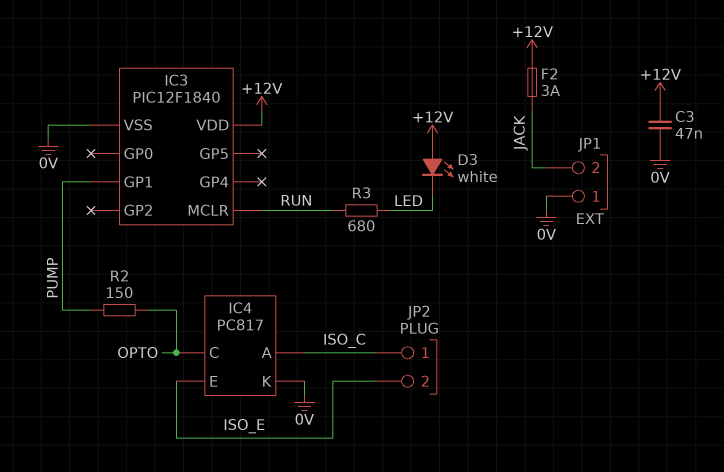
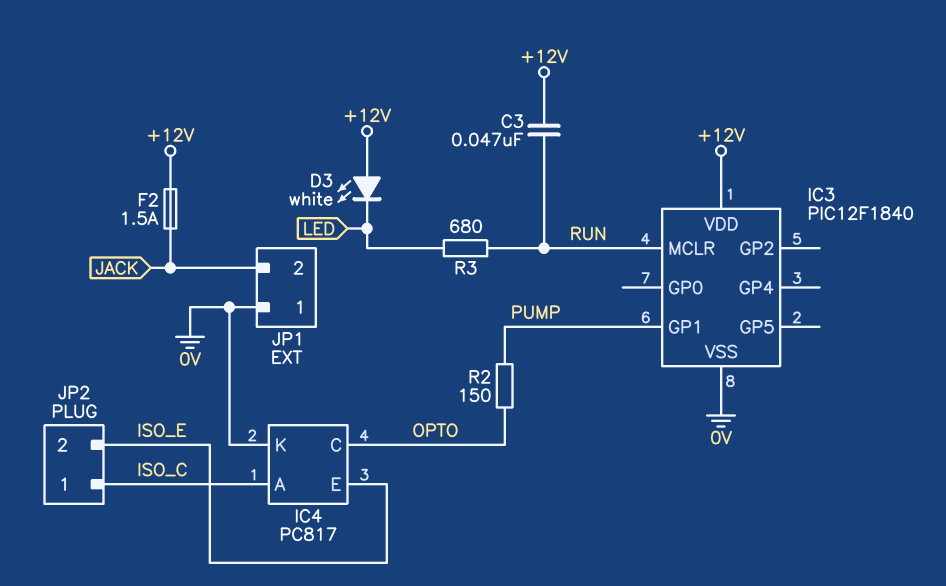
C3: 47nF (+12V, 0V) -> 47nF (+12V, RUN)
F2: 3A (+12V, JACK) -> 1.5A (+12V, JACK)

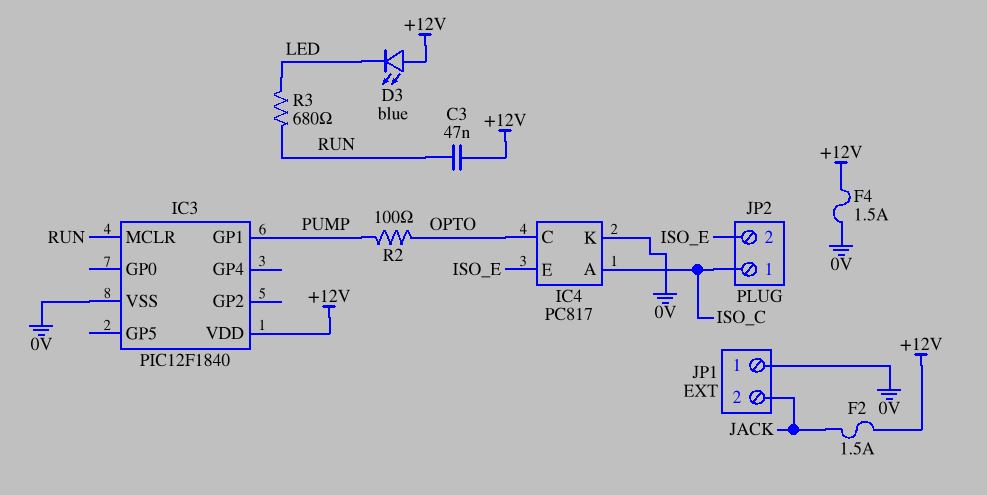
D3: LED white (A +12V, K LED) -> LED blue (A +12V, K LED)
F4: none -> 1.5A (+12V, 0V)
R2: 150 (OPTO, PUMP) -> 100 (OPTO, PUMP)

